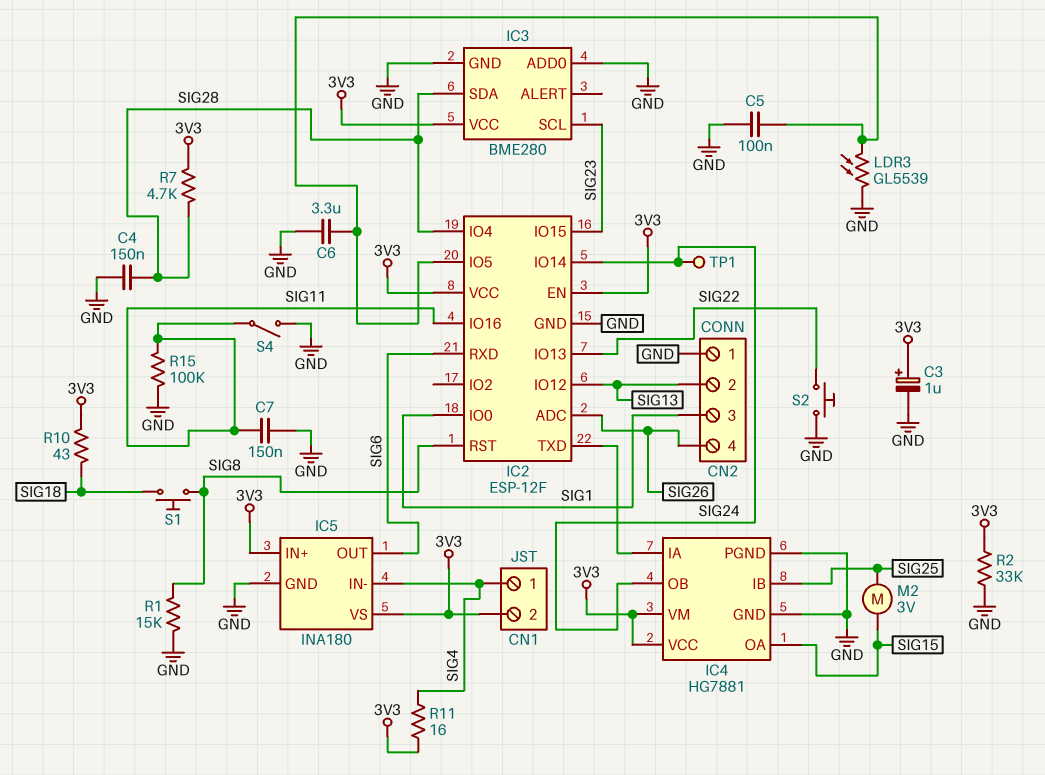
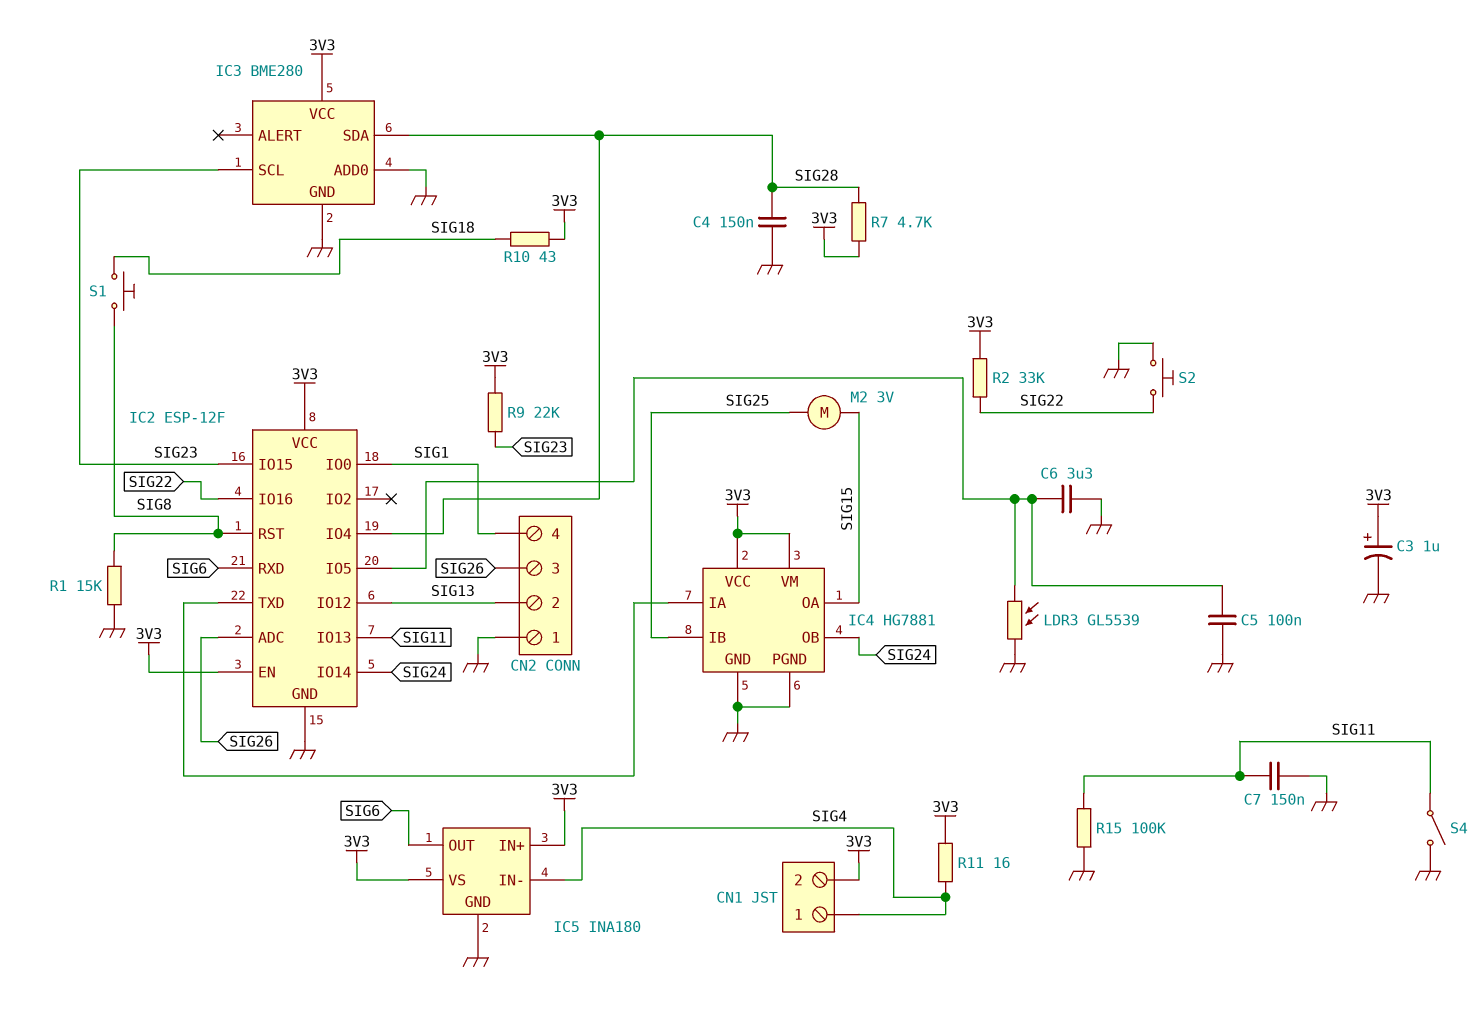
CN2 pin 3: SIG1 -> SIG26
CN2 pin 4: SIG26 -> SIG1
IC2 pin IO13: SIG22 -> SIG11
IC2 pin IO16: SIG11 -> SIG22
R2: 33k (3V3, GND) -> 33k (3V3, SIG22)
R9: none -> 22k (3V3, SIG23)
TP1: test point (SIG24) -> none

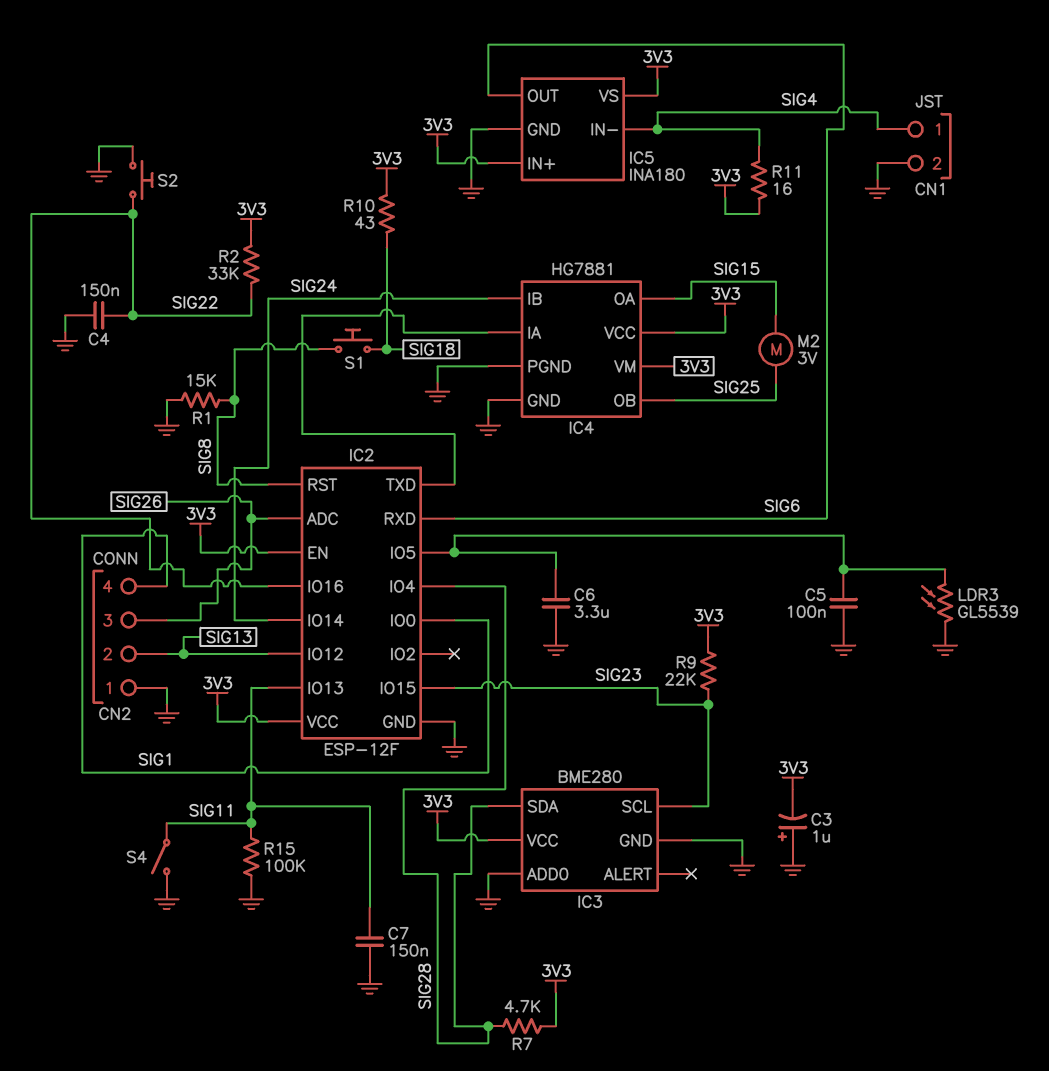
C3: 1uF (plus 3V3, minus GND) -> 1uF (plus GND, minus 3V3)
C4: 150nF (GND, SIG28) -> 150nF (GND, SIG22)
CN1 pin 2: 3V3 -> GND
IC4 pin IB: SIG25 -> SIG24
IC4 pin OB: SIG24 -> SIG25

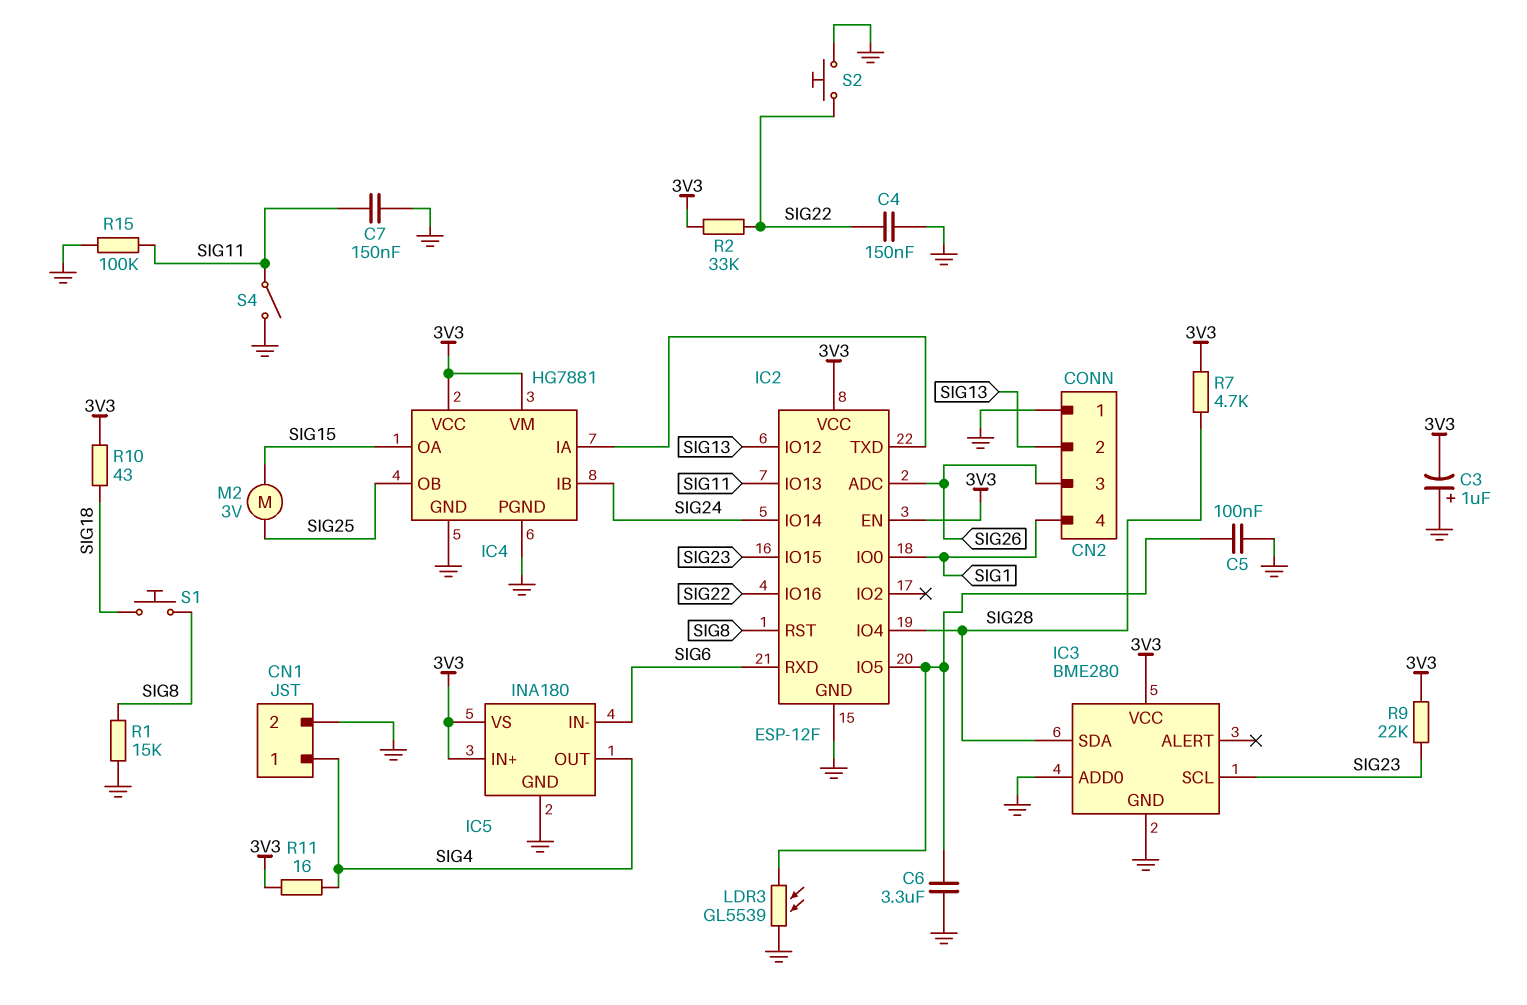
IC5 pin IN-: SIG4 -> SIG6
IC5 pin OUT: SIG6 -> SIG4

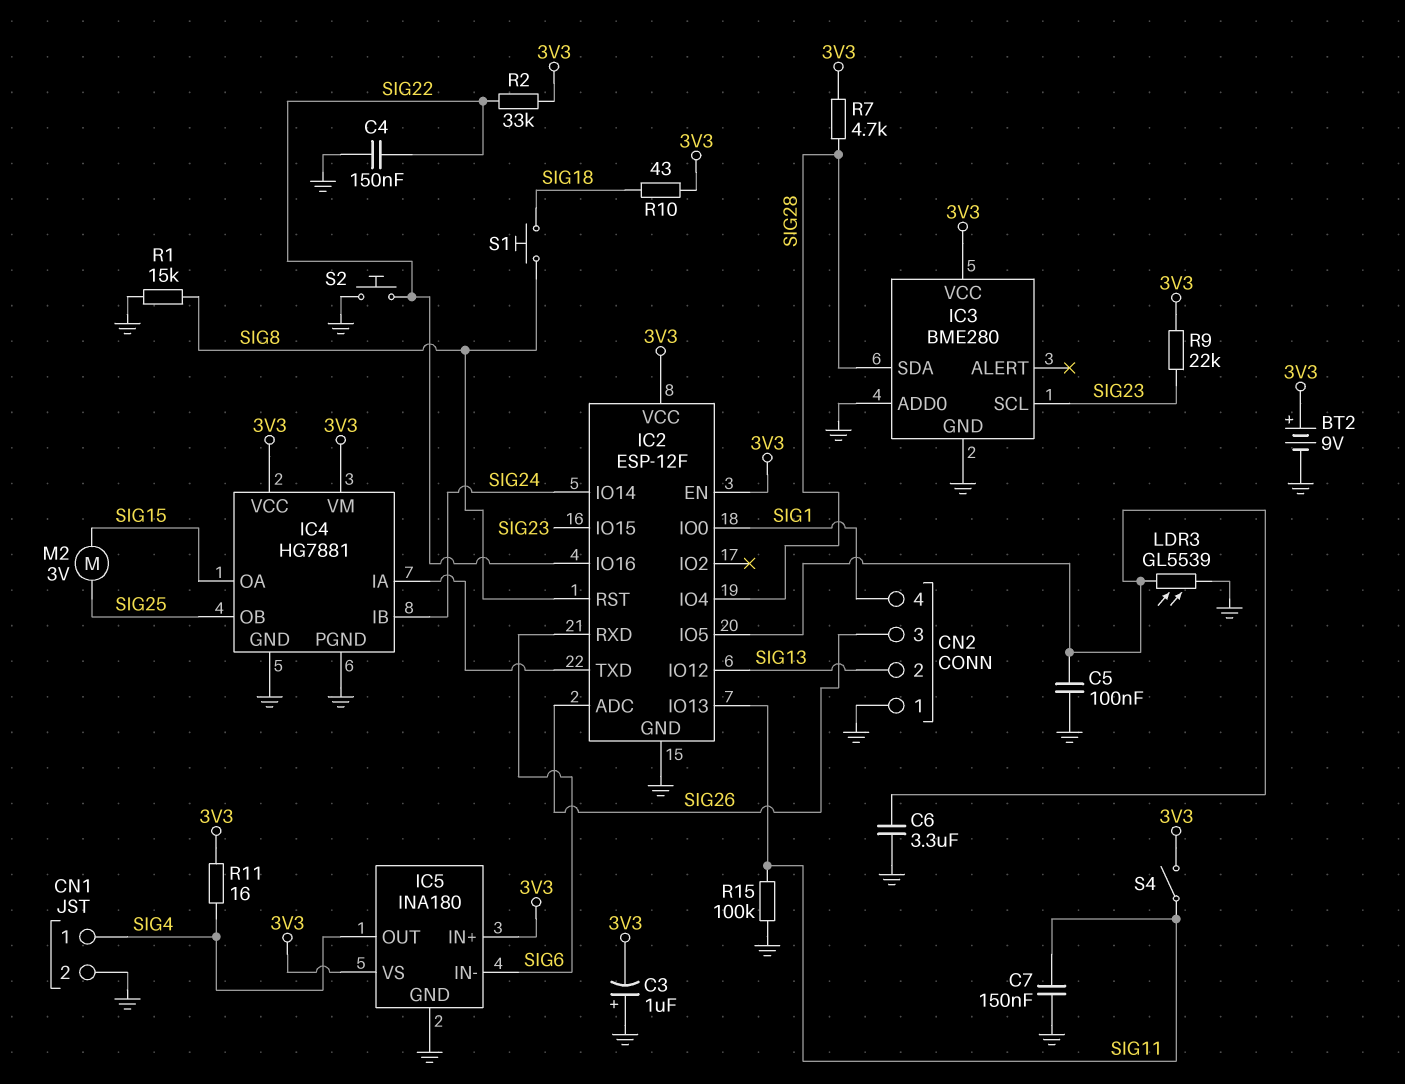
BT2: none -> 9V (plus 3V3, minus GND)
S4: switch (GND, SIG11) -> switch (3V3, SIG11)

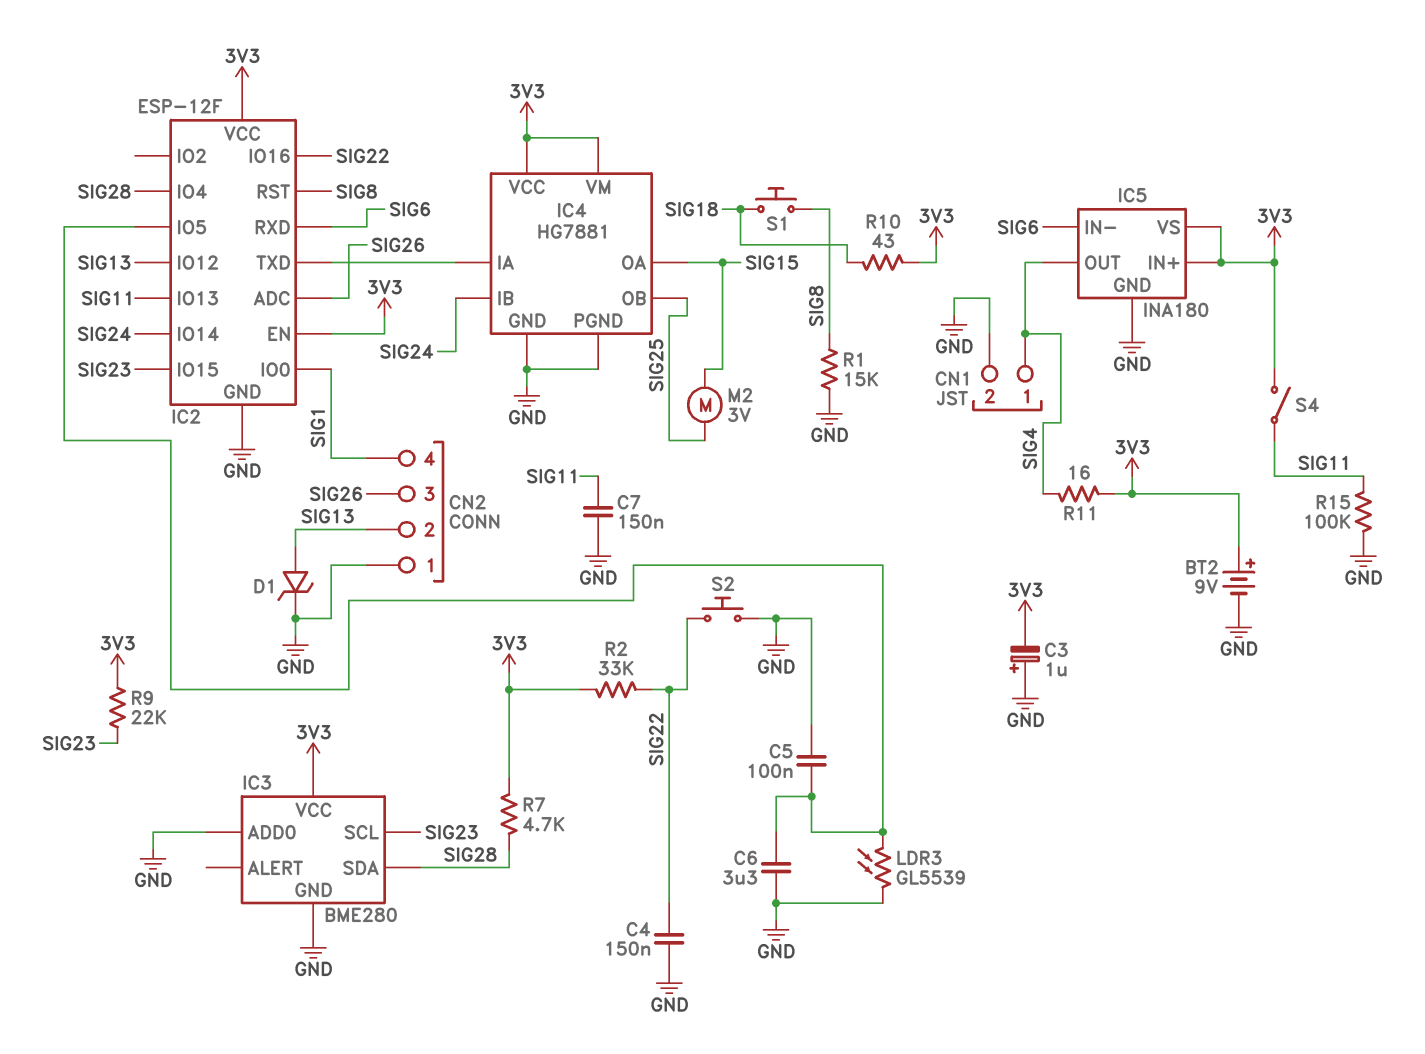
D1: none -> zener (A SIG13, K GND)

